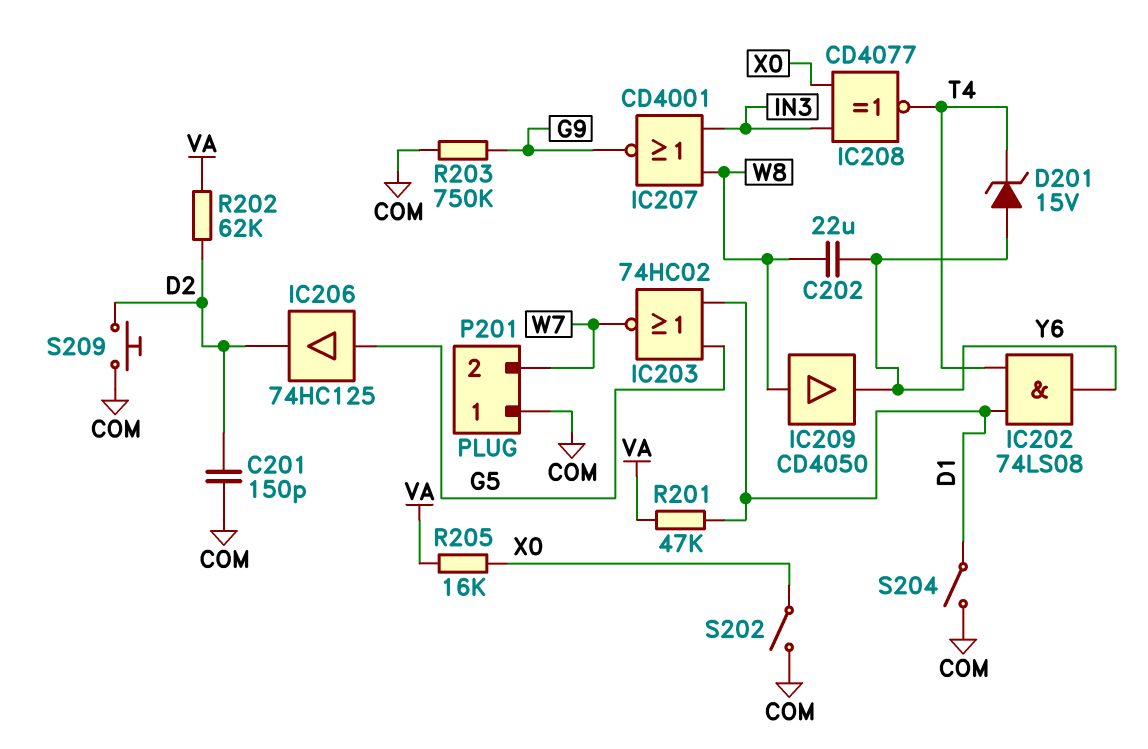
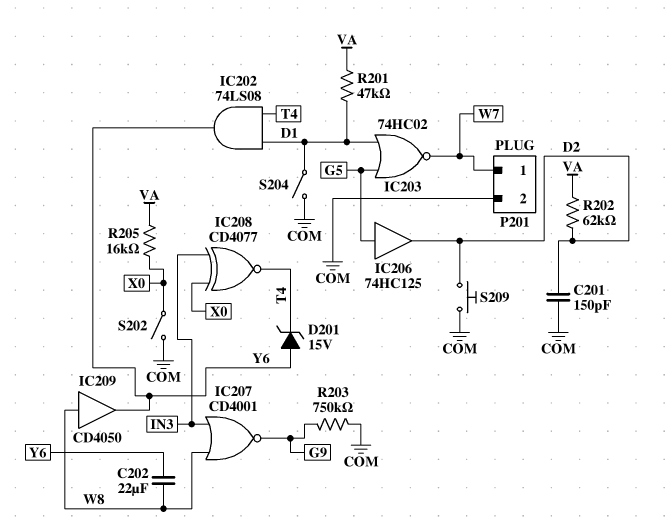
P201 pin 1: COM -> W7
P201 pin 2: W7 -> COM

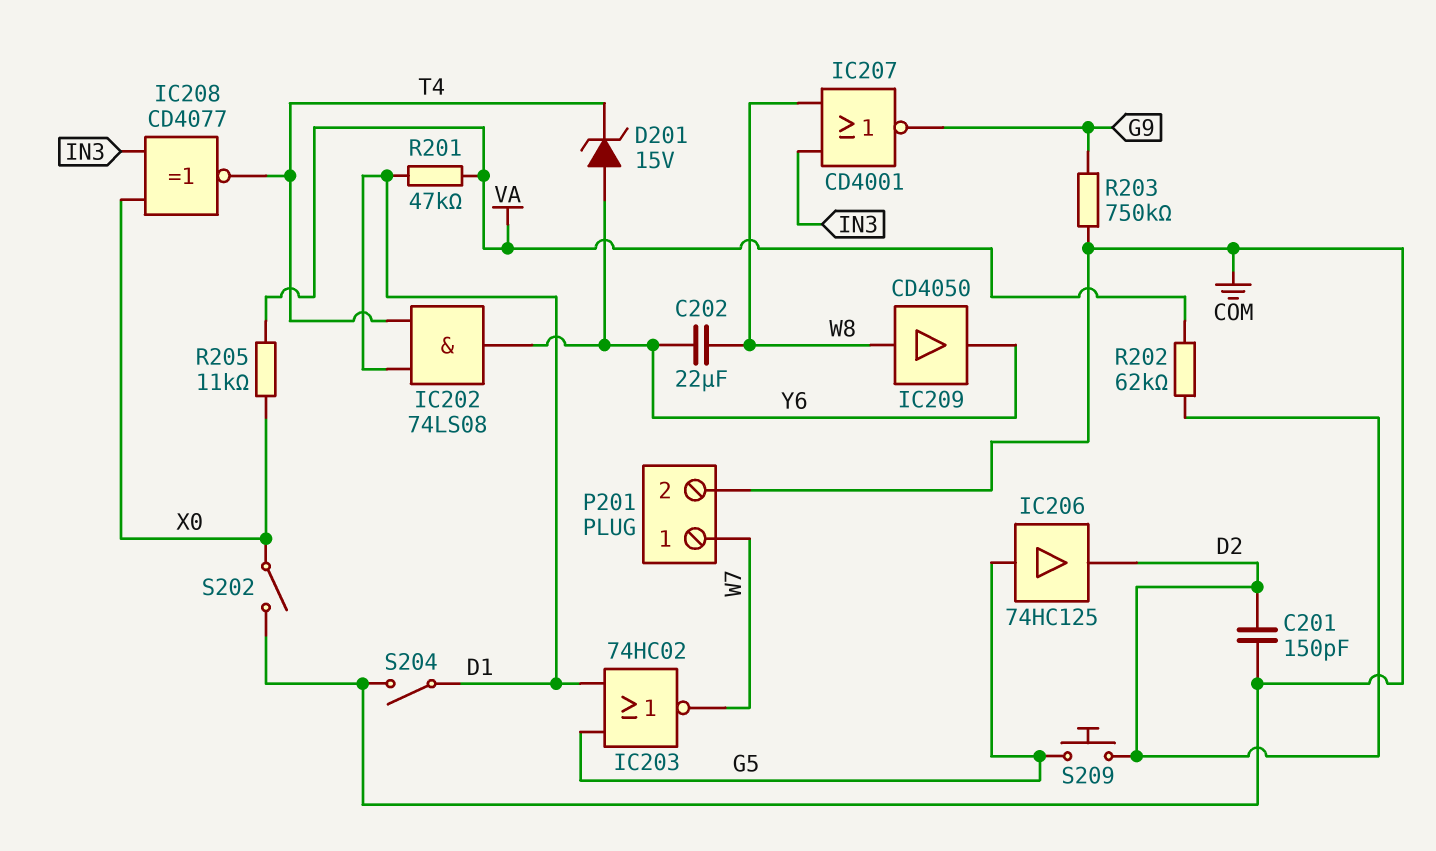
R205: 16k (VA, X0) -> 11k (VA, X0)
S209: button (COM, D2) -> button (D2, G5)

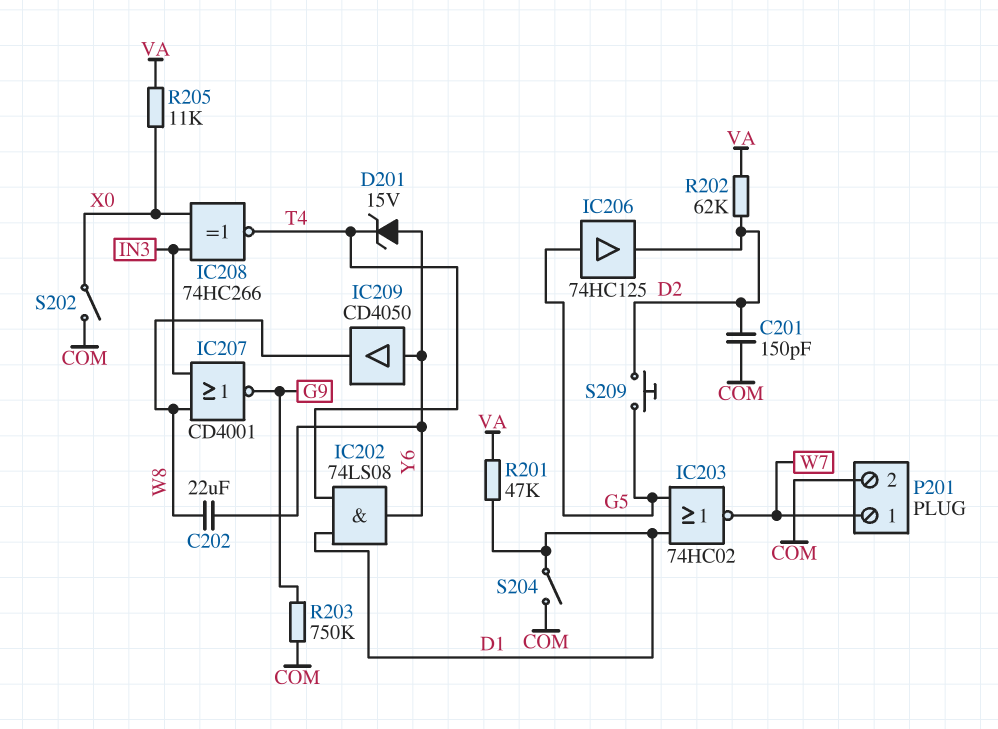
IC208: XNOR CD4077 (in IN3, in X0, out T4) -> XNOR 74HC266 (in IN3, in X0, out T4)
IC209: buffer CD4050 (in W8, out Y6) -> buffer CD4050 (in Y6, out W8)

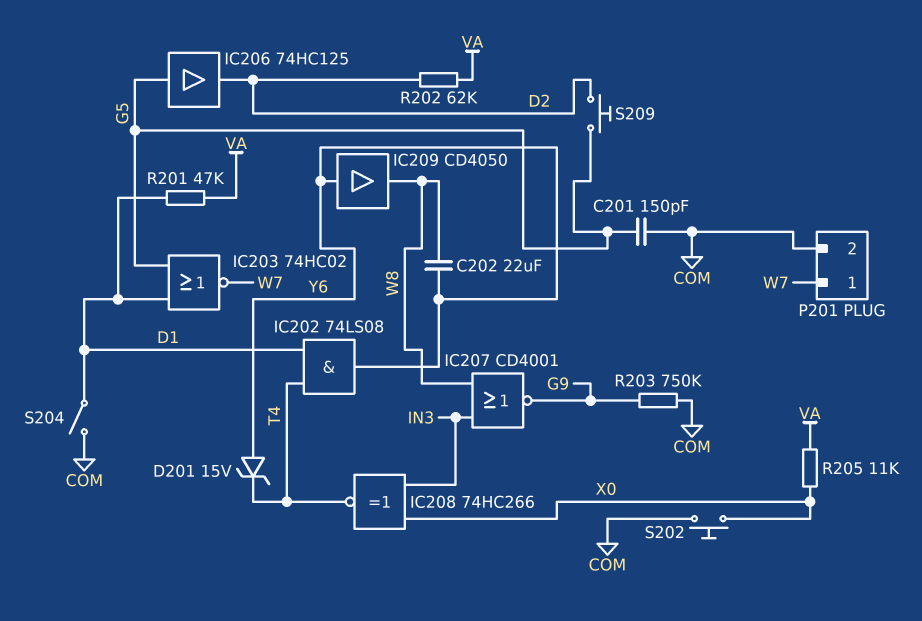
C201: 150pF (COM, D2) -> 150pF (COM, G5)
S202: switch (COM, X0) -> button (COM, X0)

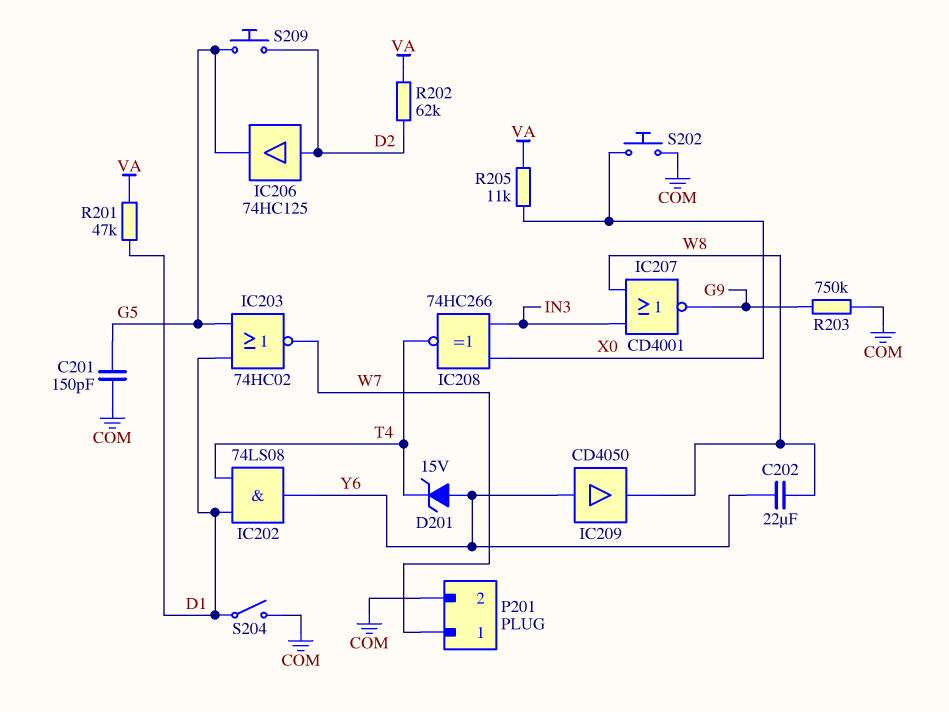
IC206: buffer 74HC125 (in G5, out D2) -> buffer 74HC125 (in D2, out G5)

